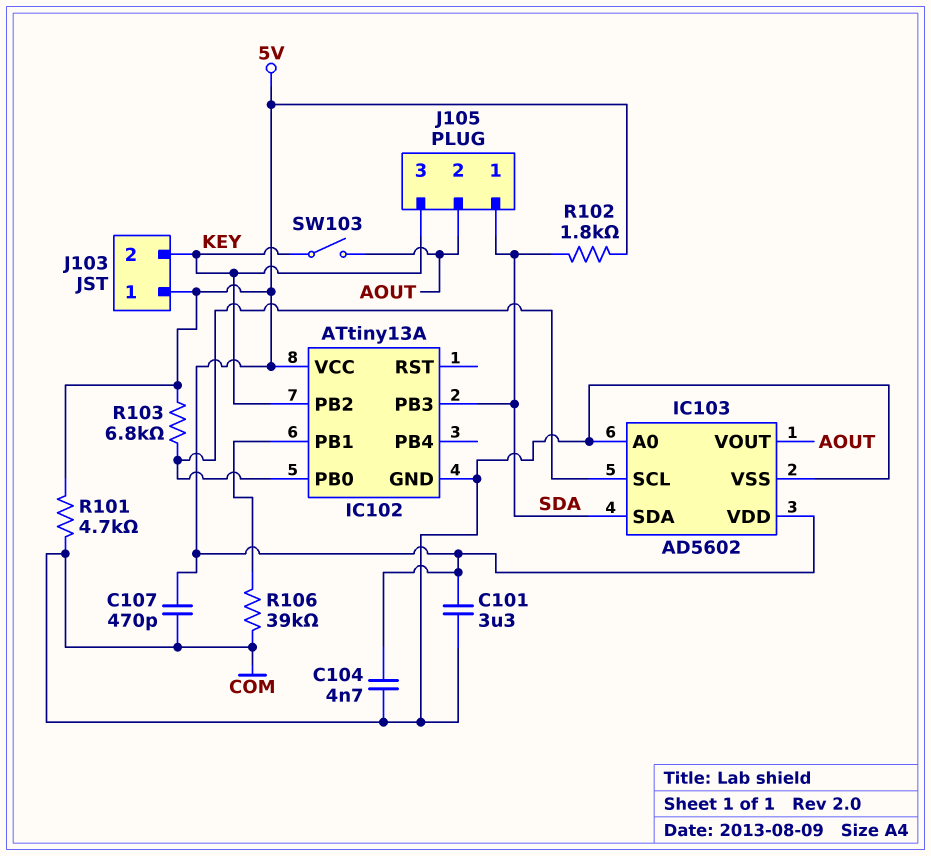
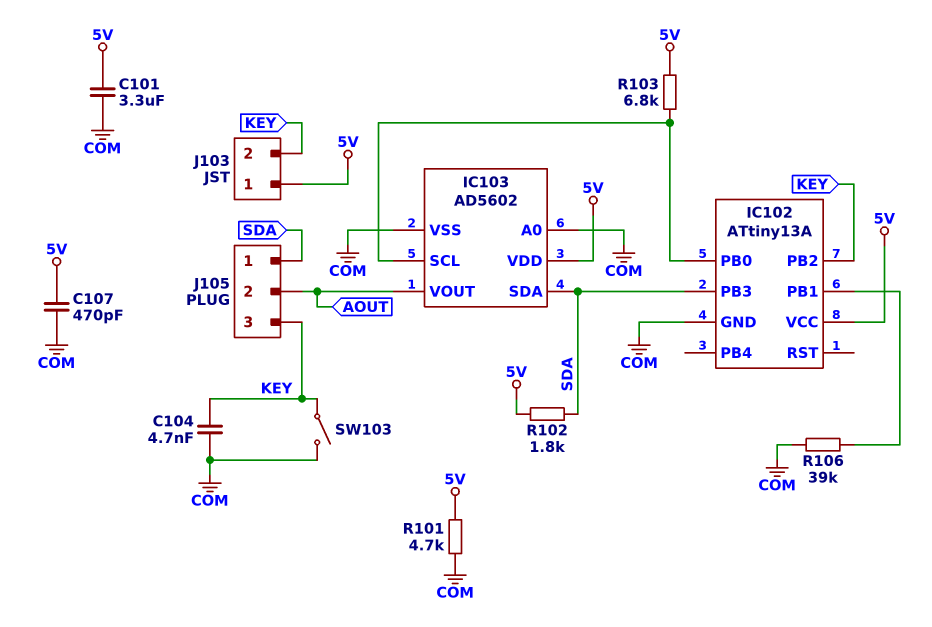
C104: 4.7nF (5V, COM) -> 4.7nF (COM, KEY)
SW103: switch (AOUT, KEY) -> switch (COM, KEY)

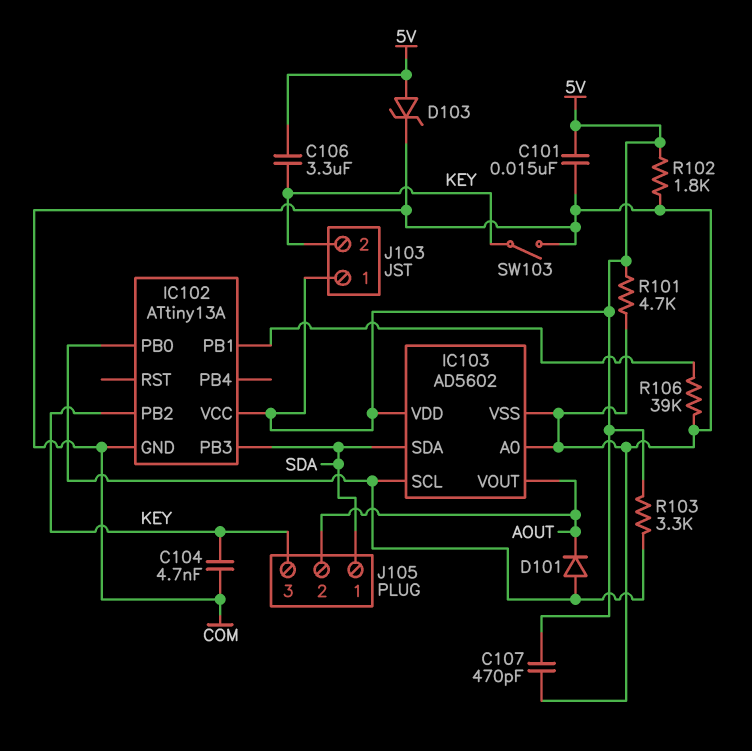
C101: 3.3uF (5V, COM) -> 15nF (5V, COM)
C106: none -> 3.3uF (5V, KEY)
D101: none -> diode (A IC102/PB0, K AOUT)
D103: none -> zener (A 5V, K COM)
R102: 1.8k (5V, SDA) -> 1.8k (5V, COM)
R103: 6.8k (5V, IC102/PB0) -> 3.3k (5V, IC102/PB0)

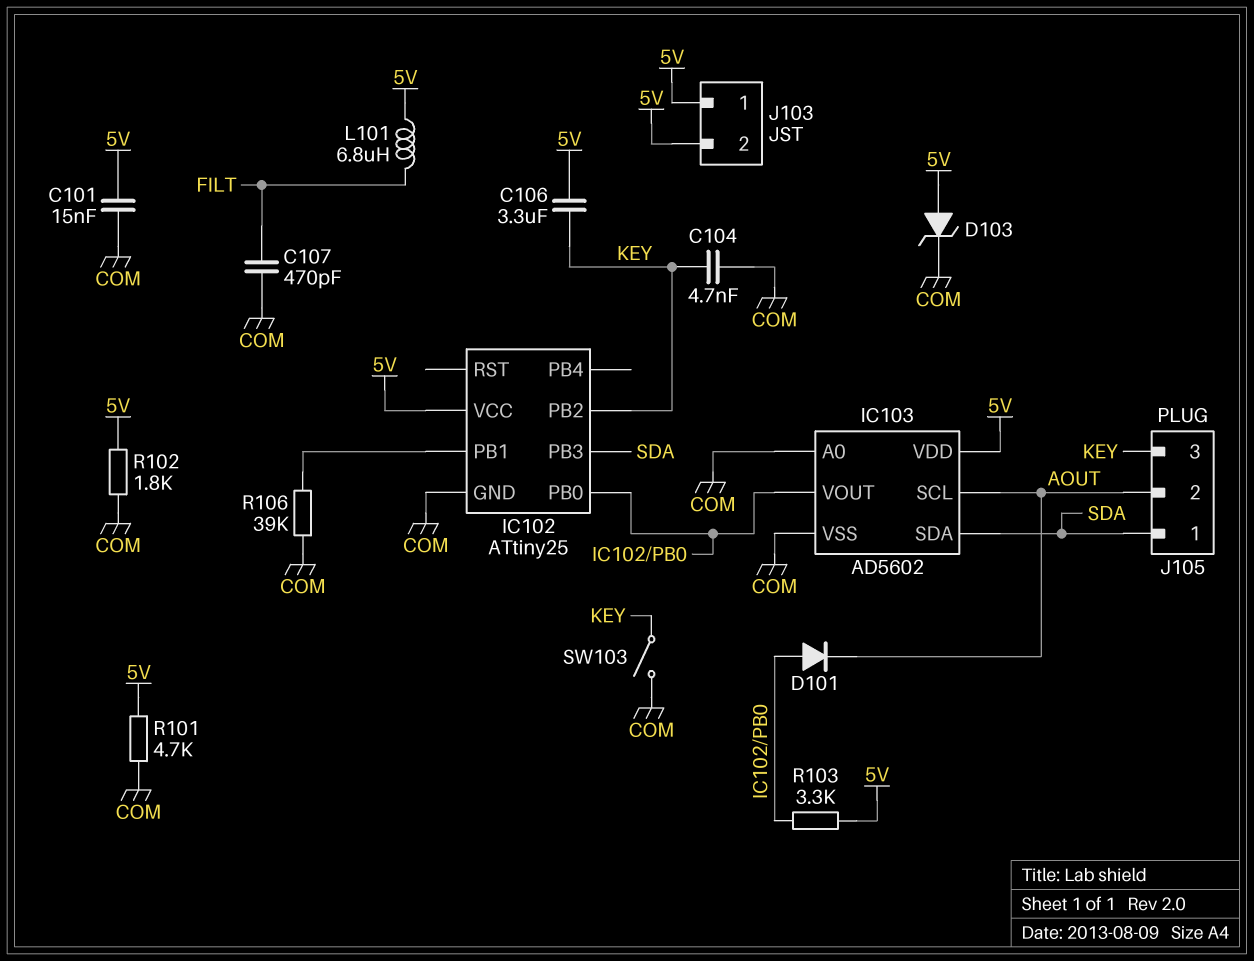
C107: 470pF (5V, COM) -> 470pF (COM, FILT)
IC102: ATtiny13A -> ATtiny25
IC103 pin SCL: IC102/PB0 -> AOUT
IC103 pin VOUT: AOUT -> IC102/PB0
J103 pin 2: KEY -> 5V
L101: none -> 6.8uH (5V, FILT)

